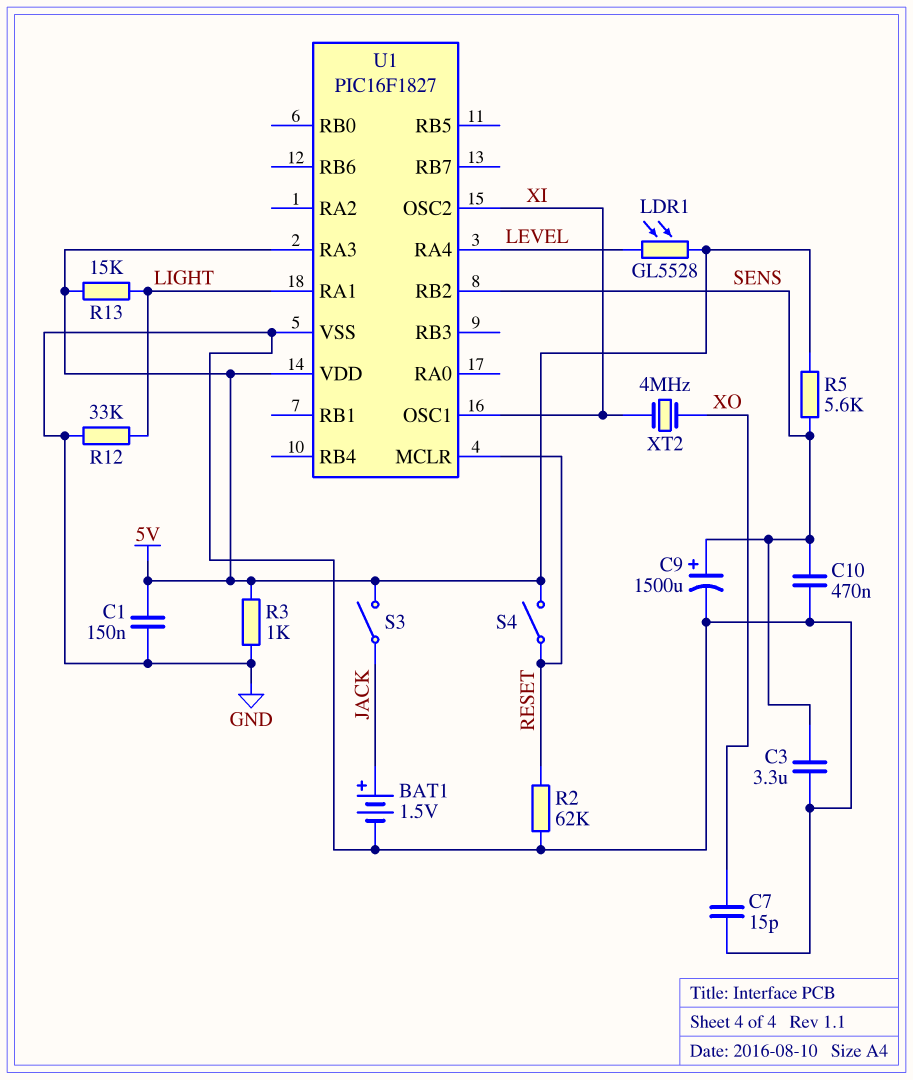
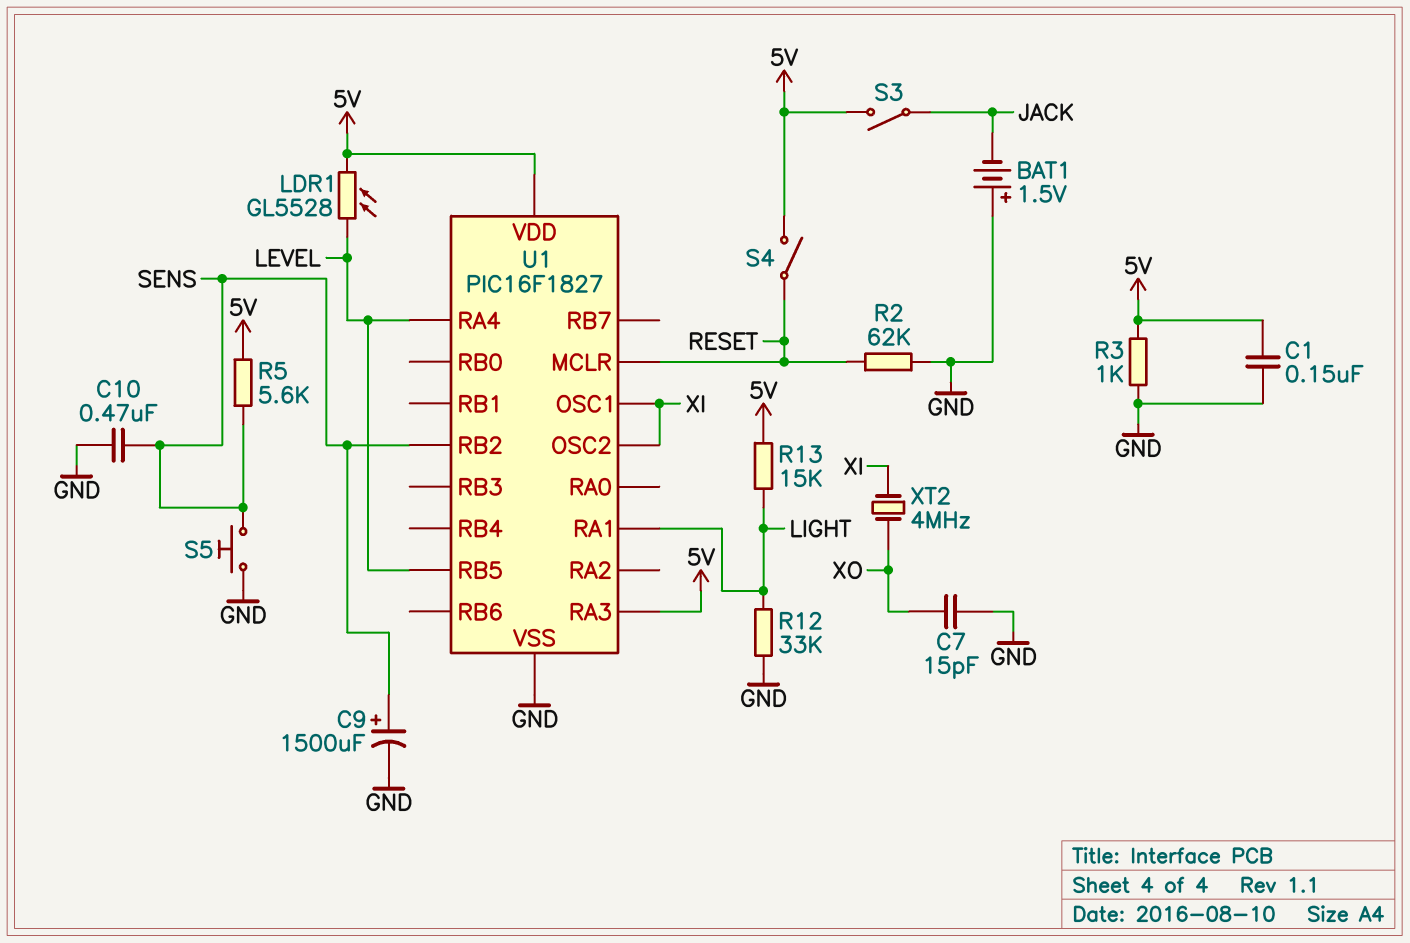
BAT1: 1.5V (plus JACK, minus GND) -> 1.5V (plus GND, minus JACK)
C3: 3.3uF (GND, SENS) -> none
S5: none -> button (GND, SENS)
U1 pin RB5: none -> LEVEL

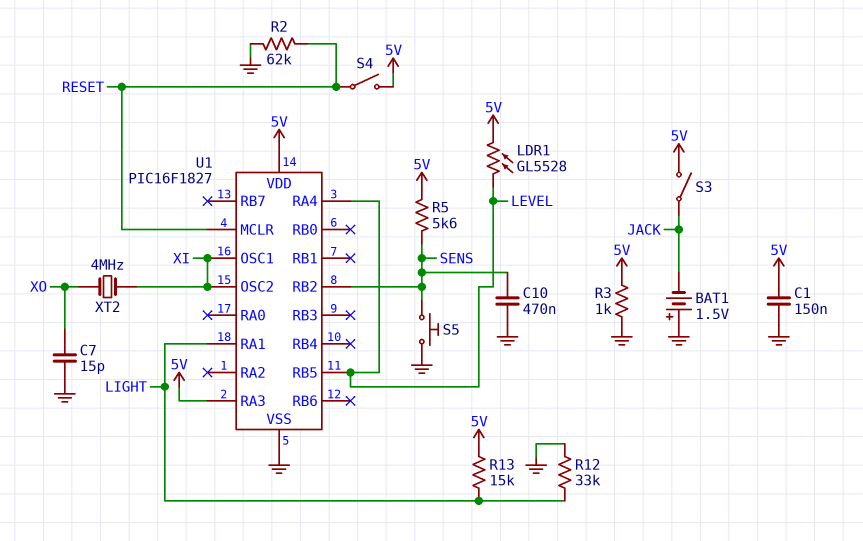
C9: 1500uF (plus SENS, minus GND) -> none

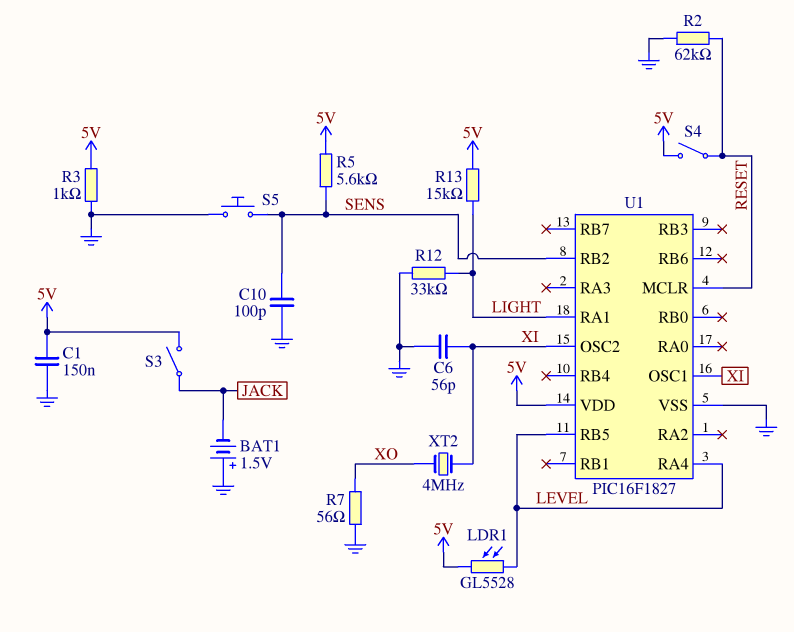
C6: none -> 56pF (GND, XI)
C7: 15pF (GND, XO) -> none
C10: 470nF (GND, SENS) -> 100pF (GND, SENS)
R7: none -> 56 (GND, XO)
U1 pin RA3: 5V -> none

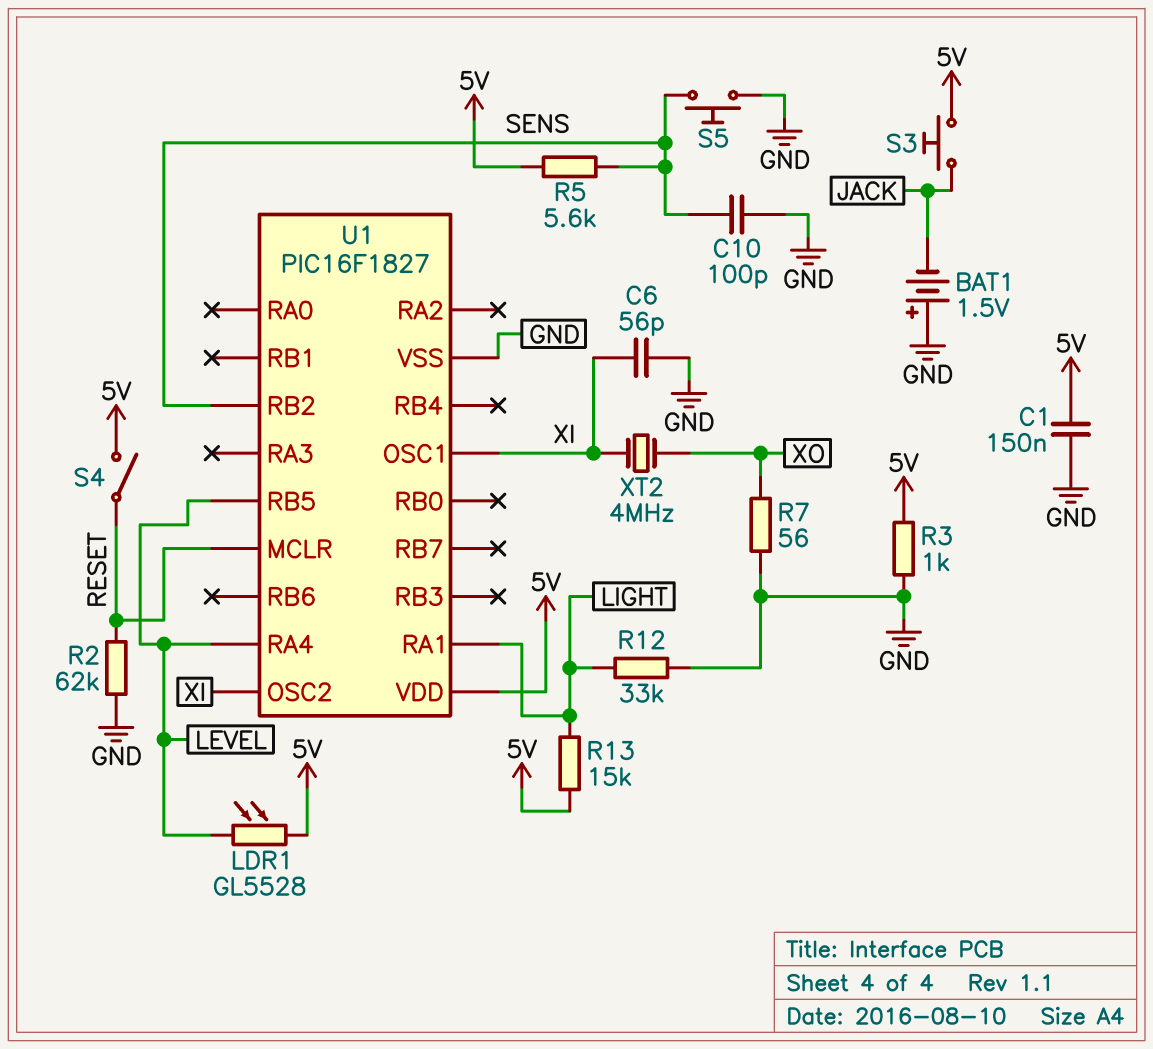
S3: switch (5V, JACK) -> button (5V, JACK)

